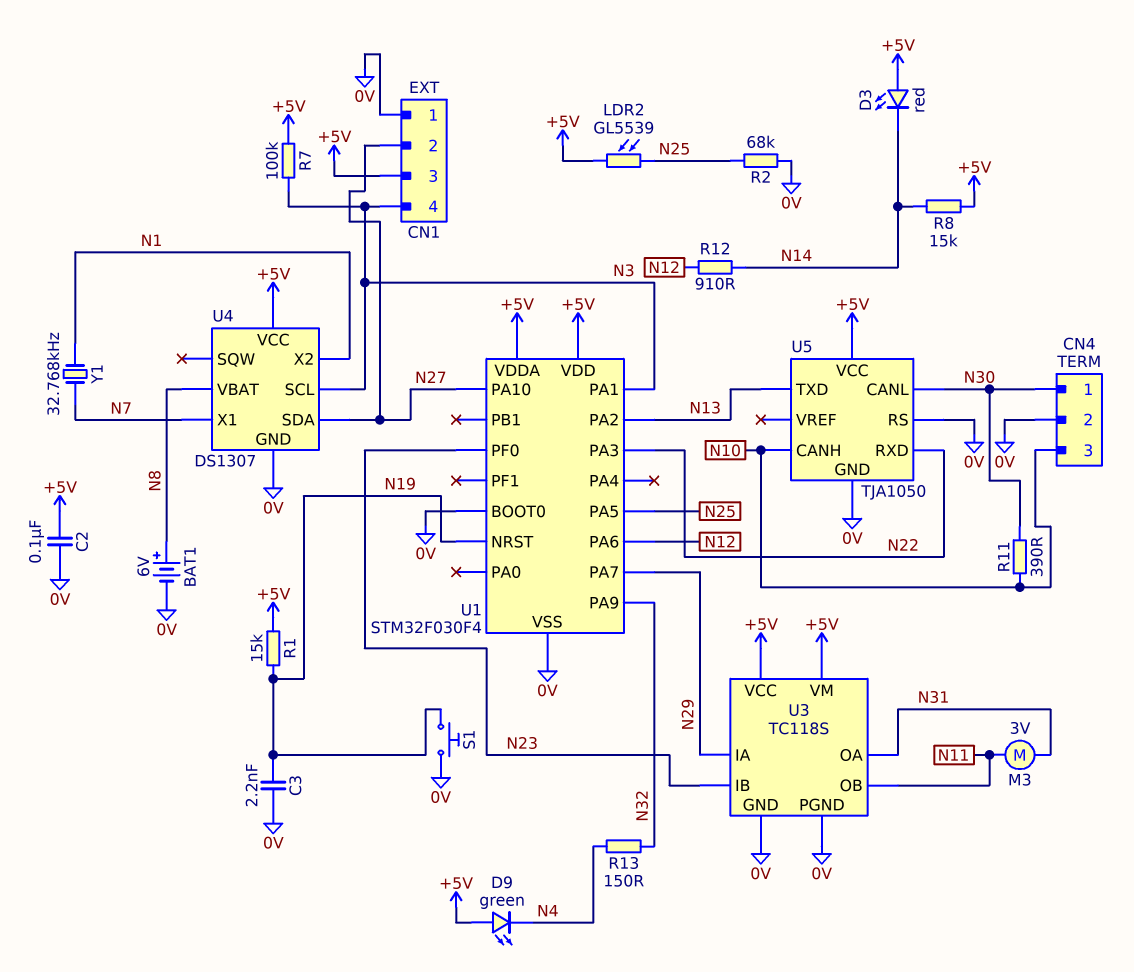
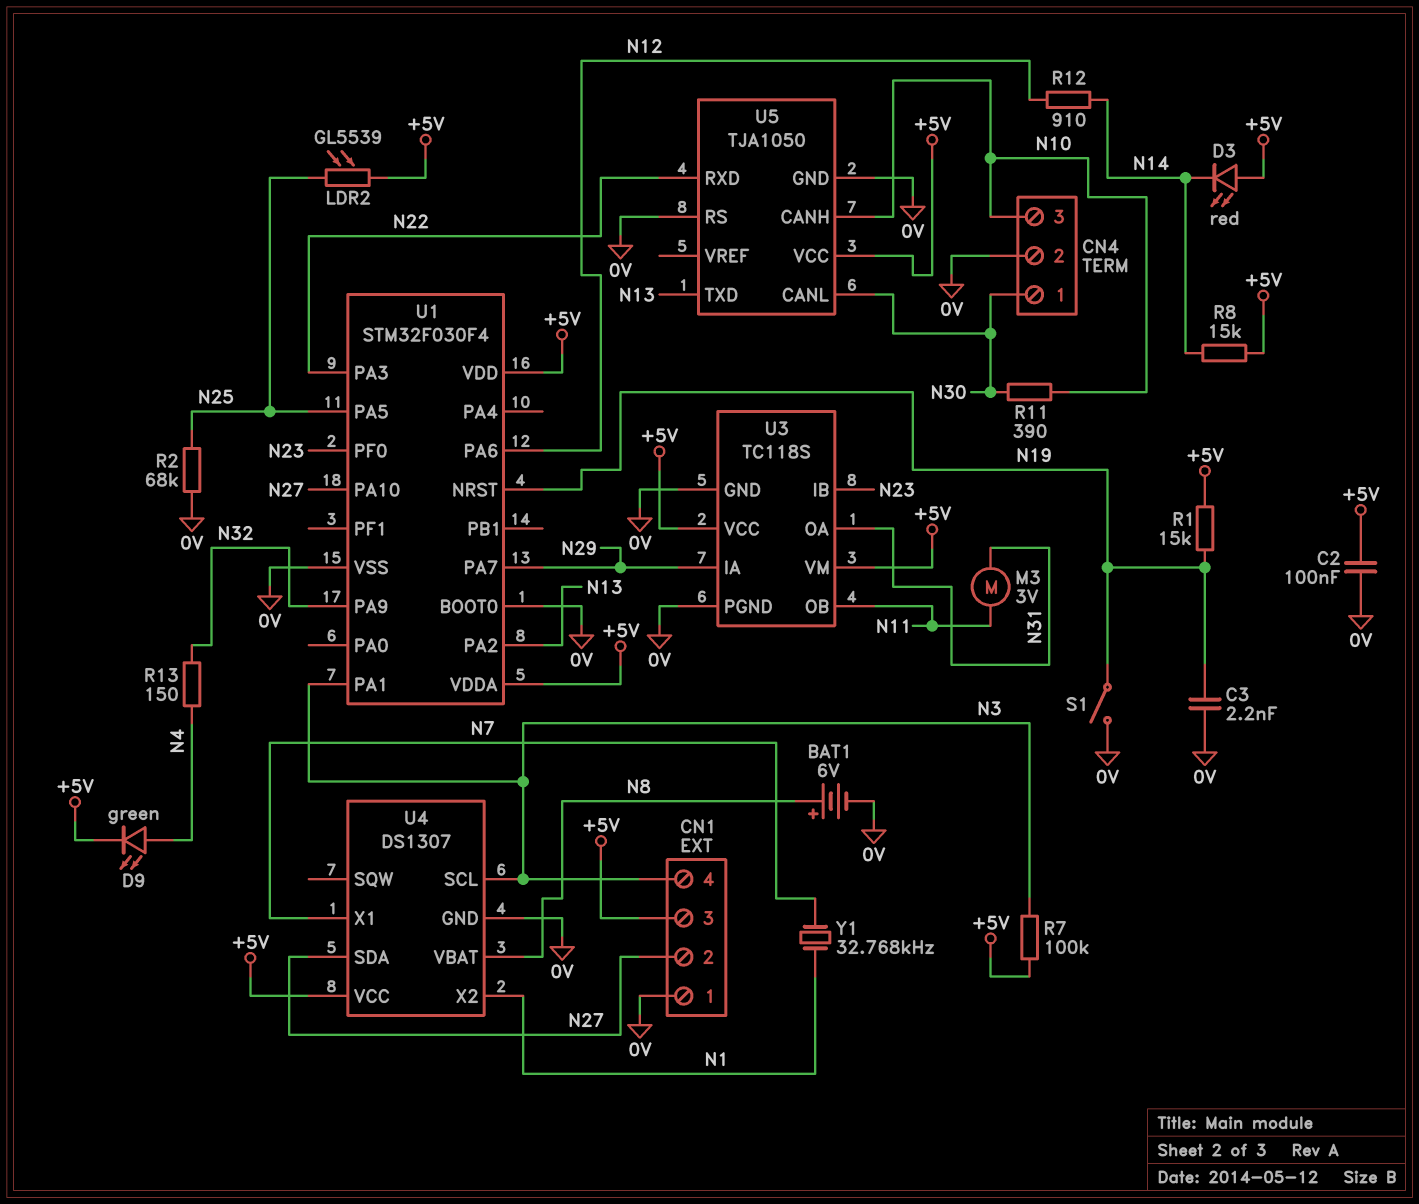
D9: LED green (A +5V, K N4) -> LED green (A N4, K +5V)
S1: button (0V, N19) -> switch (0V, N19)

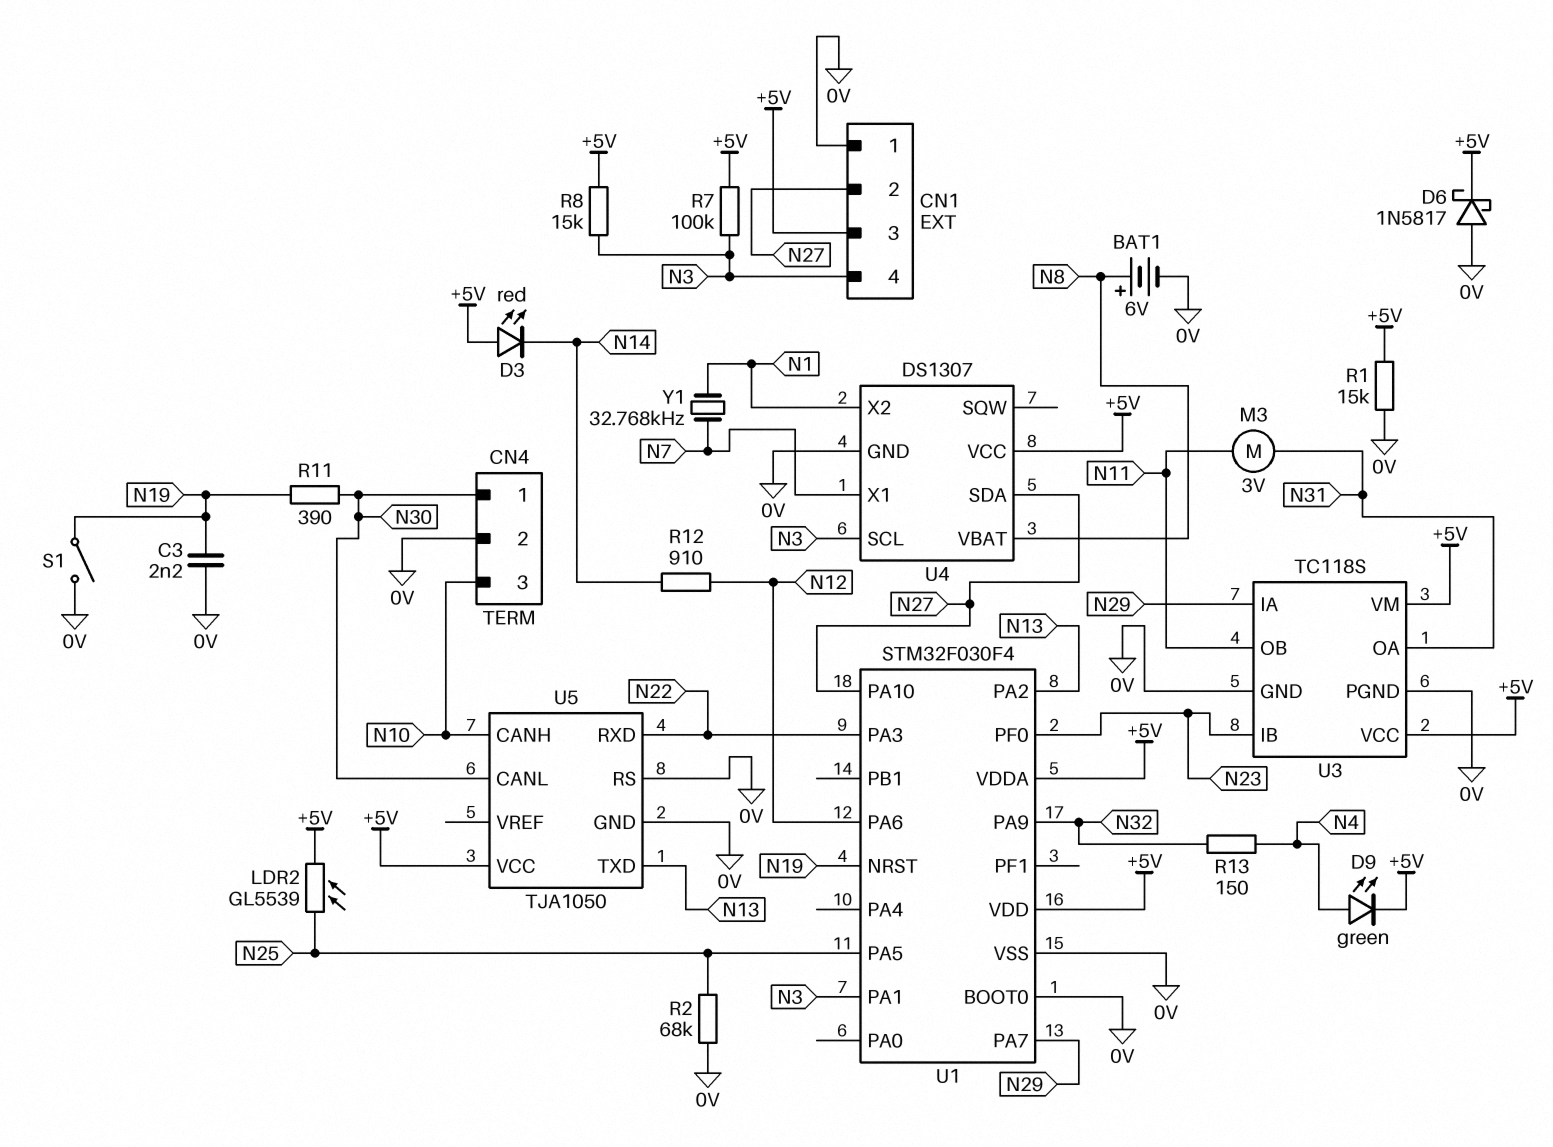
C2: 100nF (+5V, 0V) -> none
D6: none -> schottky 1N5817 (A 0V, K +5V)
R1: 15k (+5V, N19) -> 15k (+5V, 0V)
R8: 15k (+5V, N14) -> 15k (+5V, N3)
R11: 390 (N10, N30) -> 390 (N19, N30)

